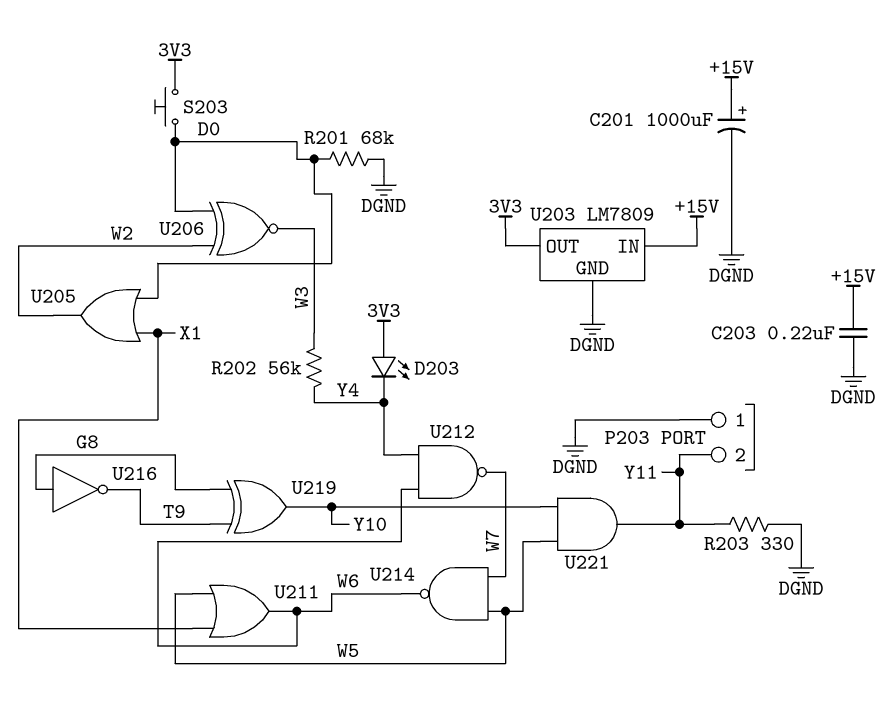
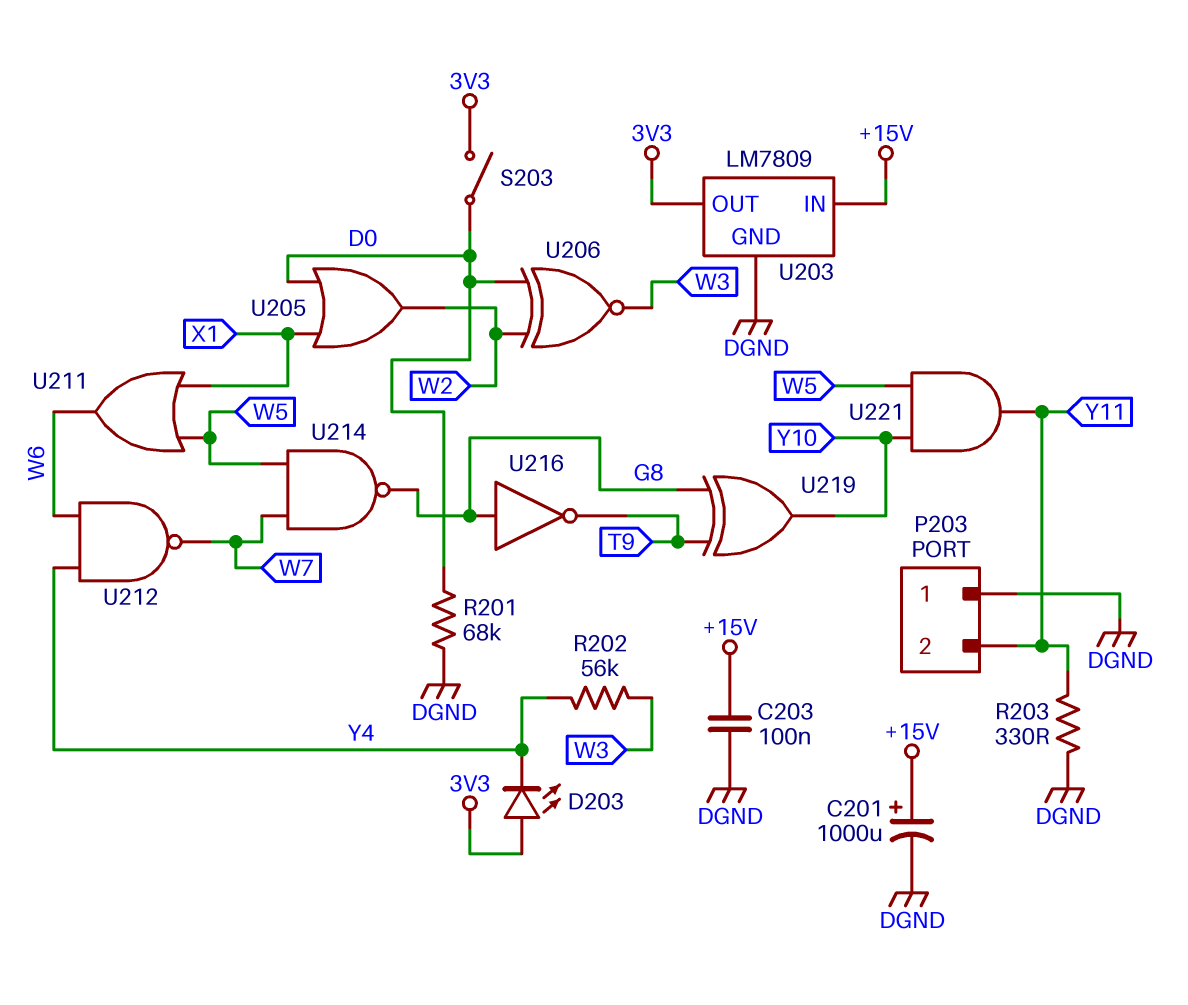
C203: 220nF (+15V, DGND) -> 100nF (+15V, DGND)
S203: button (3V3, D0) -> switch (3V3, D0)
U214: NAND (in W5, in W7, out W6) -> NAND (in W5, in W7, out G8)

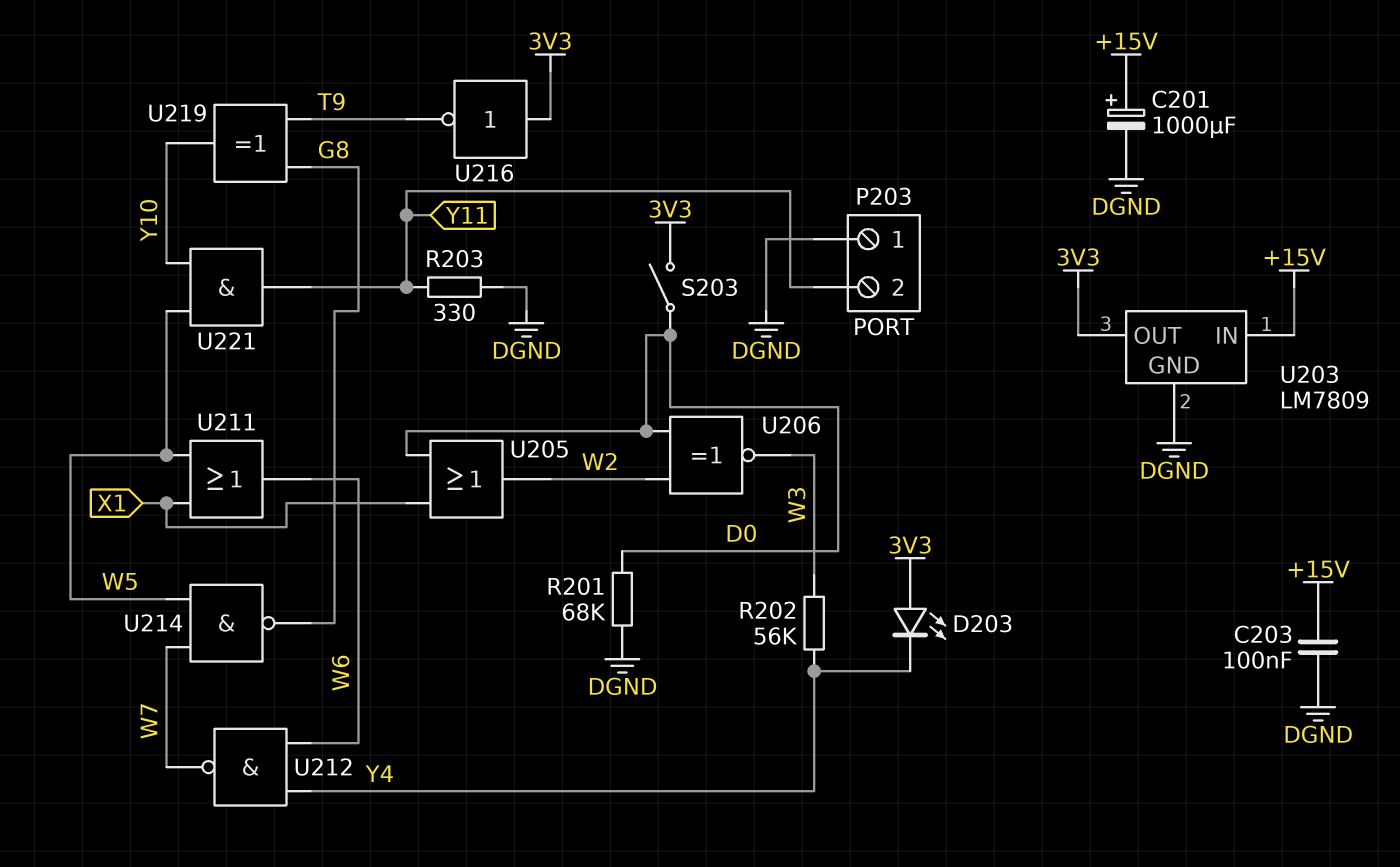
U216: NOT (in G8, out T9) -> NOT (in 3V3, out T9)

